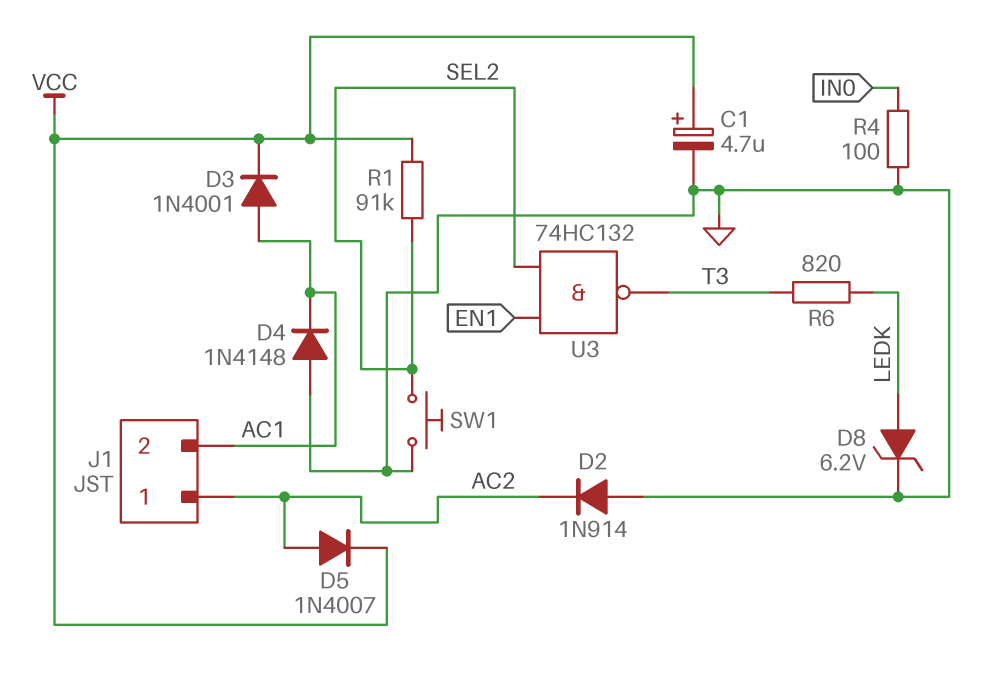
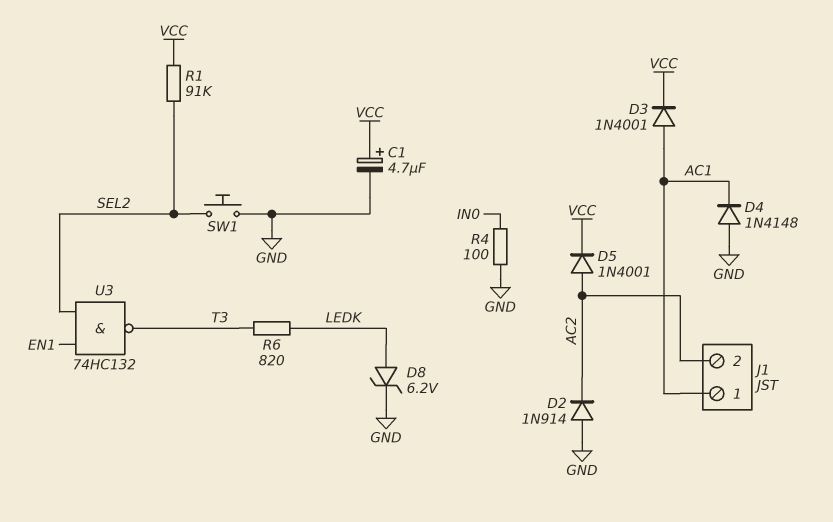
D5: diode 1N4007 (A AC2, K VCC) -> diode 1N4001 (A AC2, K VCC)
J1 pin 1: AC2 -> AC1
J1 pin 2: AC1 -> AC2

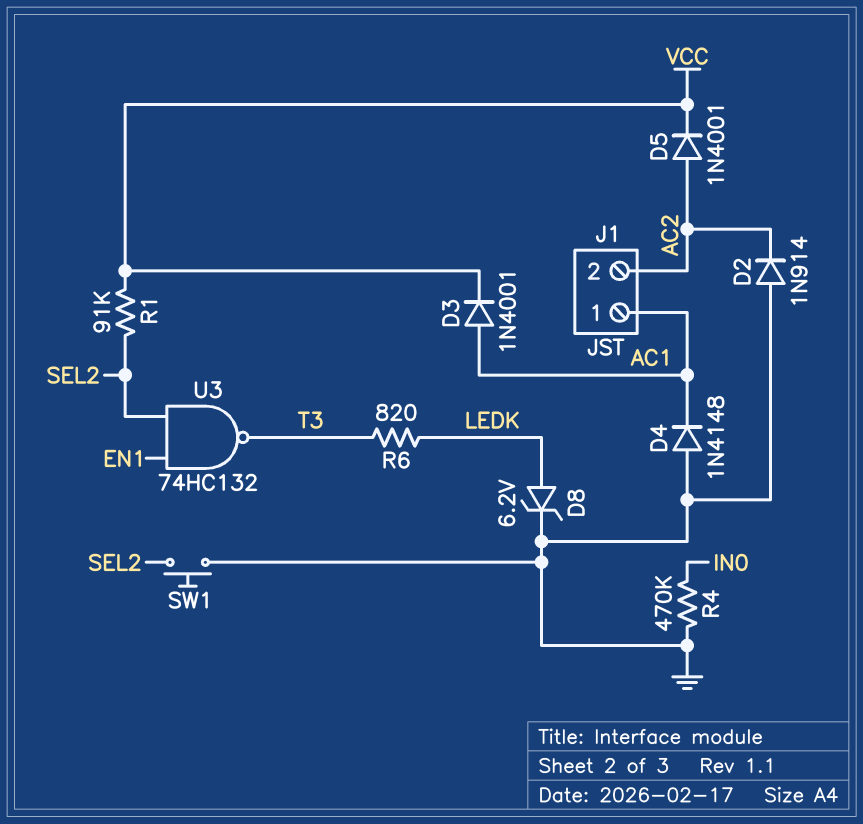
C1: 4.7uF (plus VCC, minus GND) -> none
R4: 100 (GND, IN0) -> 470k (GND, IN0)

